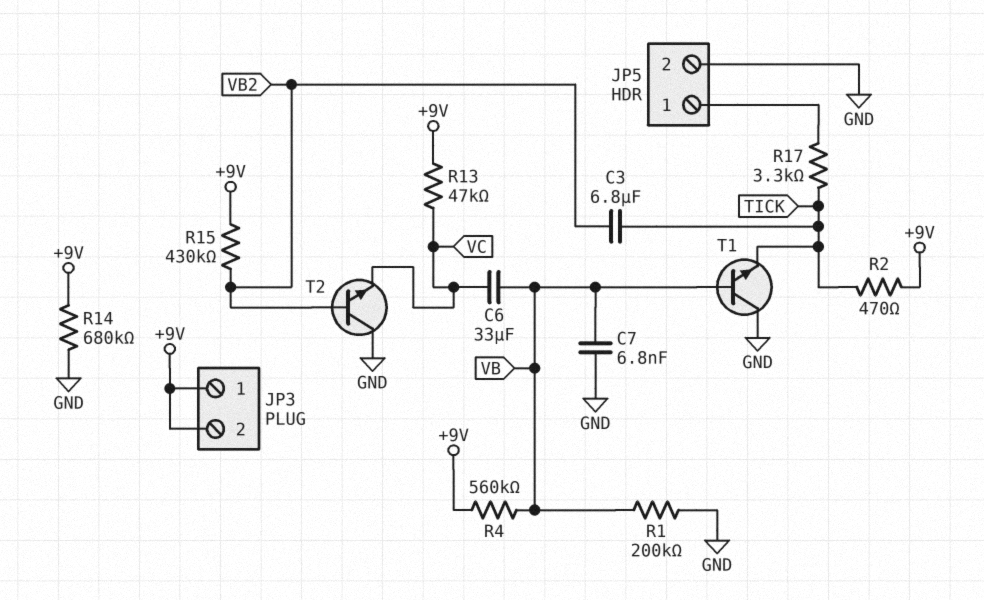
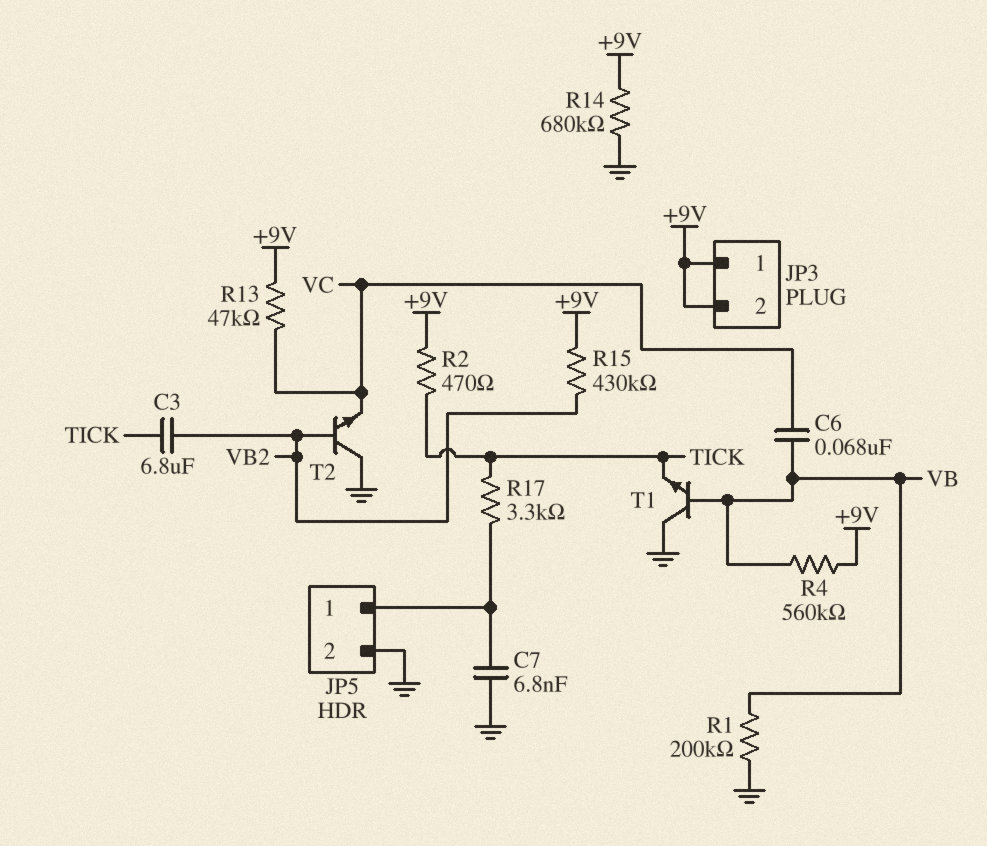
C6: 33uF (VB, VC) -> 68nF (VB, VC)
C7: 6.8nF (GND, VB) -> 6.8nF (GND, JP5/1)

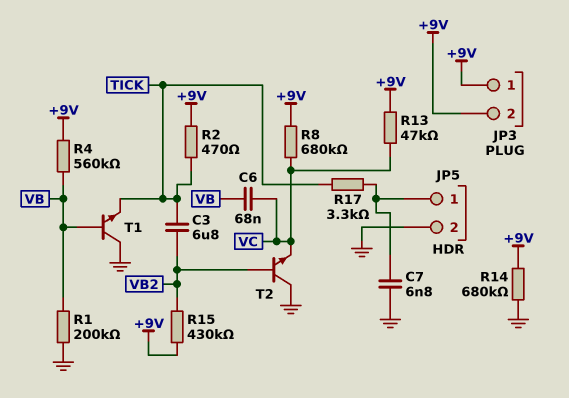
R8: none -> 680k (+9V, VC)

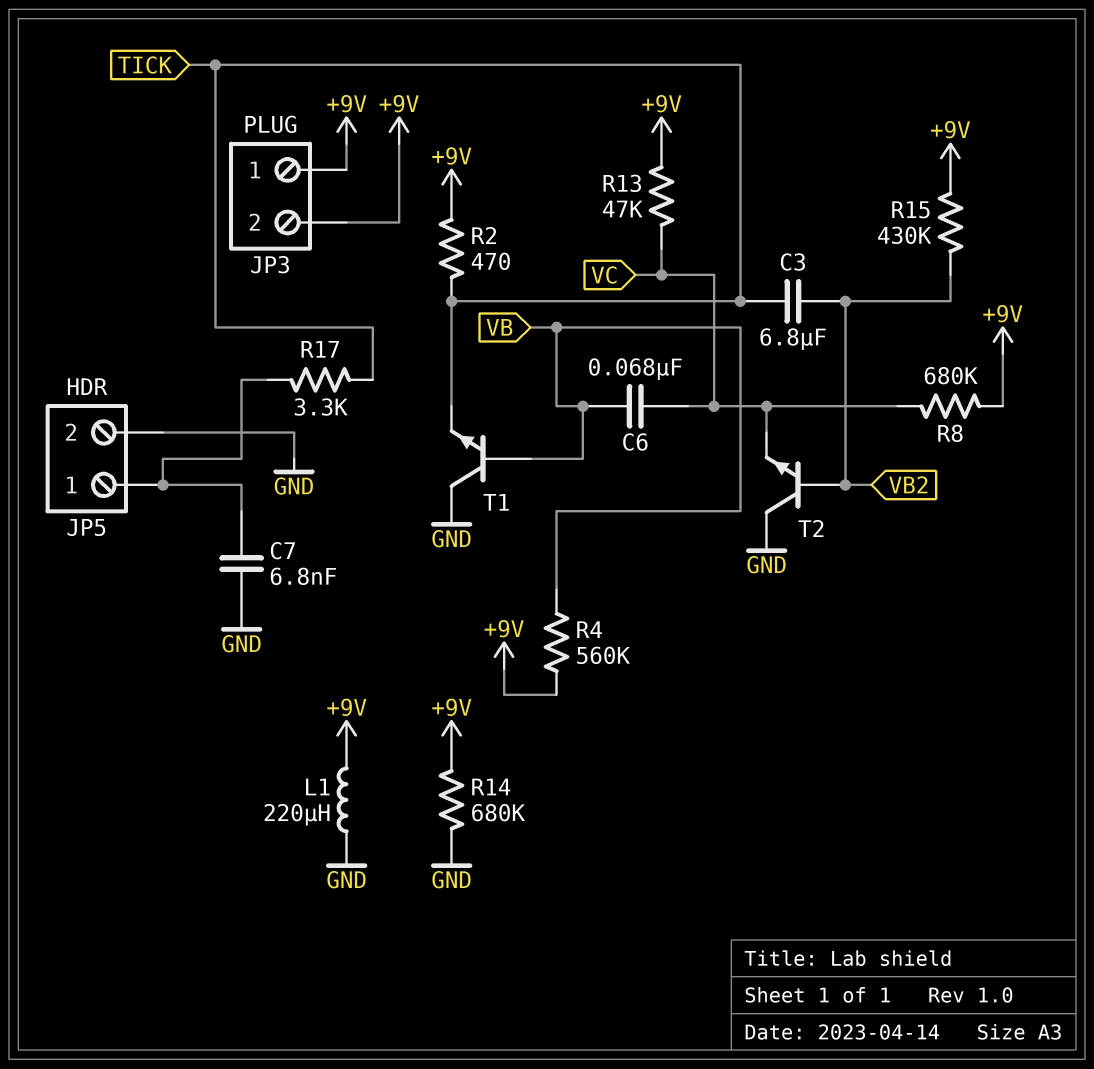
L1: none -> 220uH (+9V, GND)
R1: 200k (GND, VB) -> none

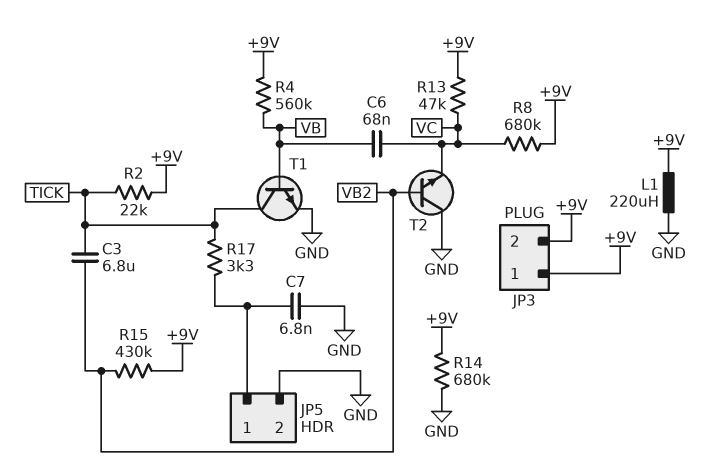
R2: 470 (+9V, TICK) -> 22k (+9V, TICK)
T1: NPN (B VB, C GND, E TICK) -> NPN (B VB, C TICK, E GND)

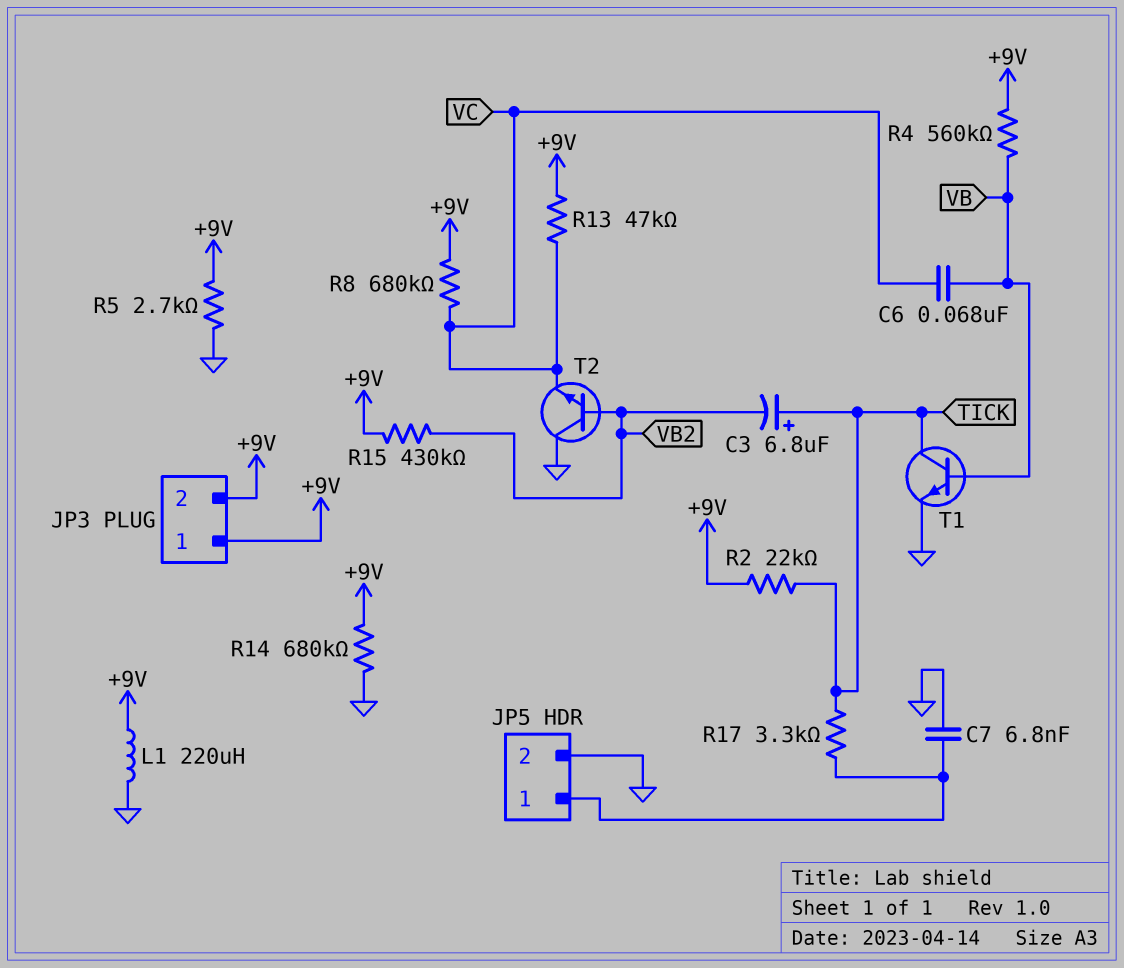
C3: 6.8uF (TICK, VB2) -> 6.8uF (plus TICK, minus VB2)
R5: none -> 2.7k (+9V, GND)

